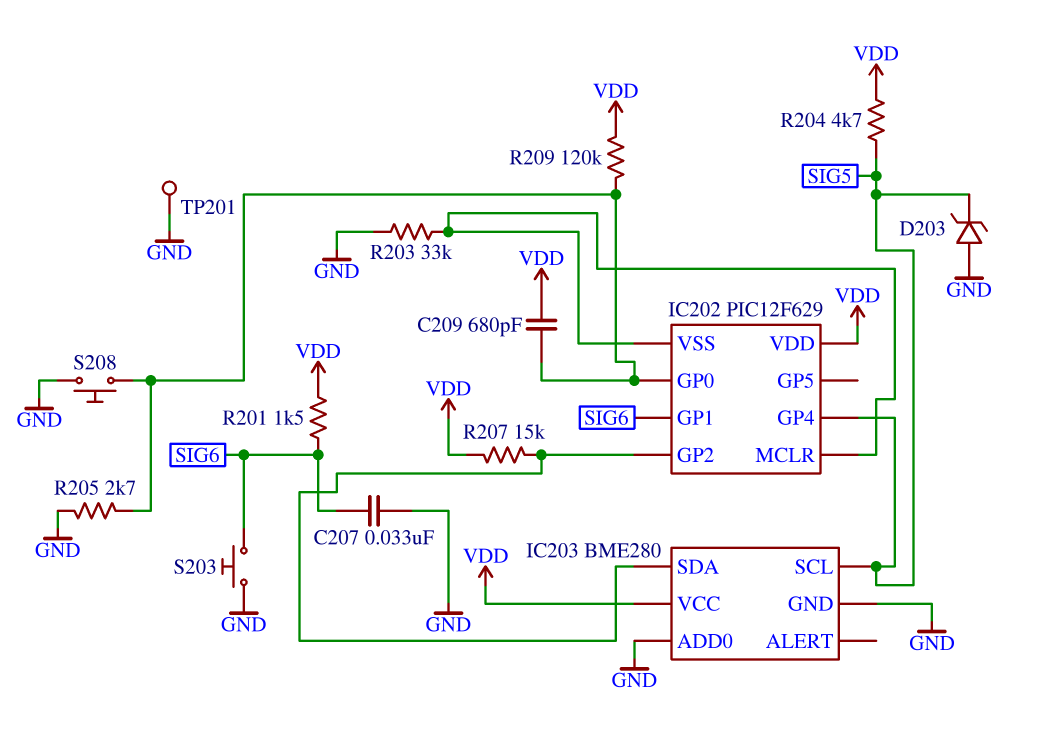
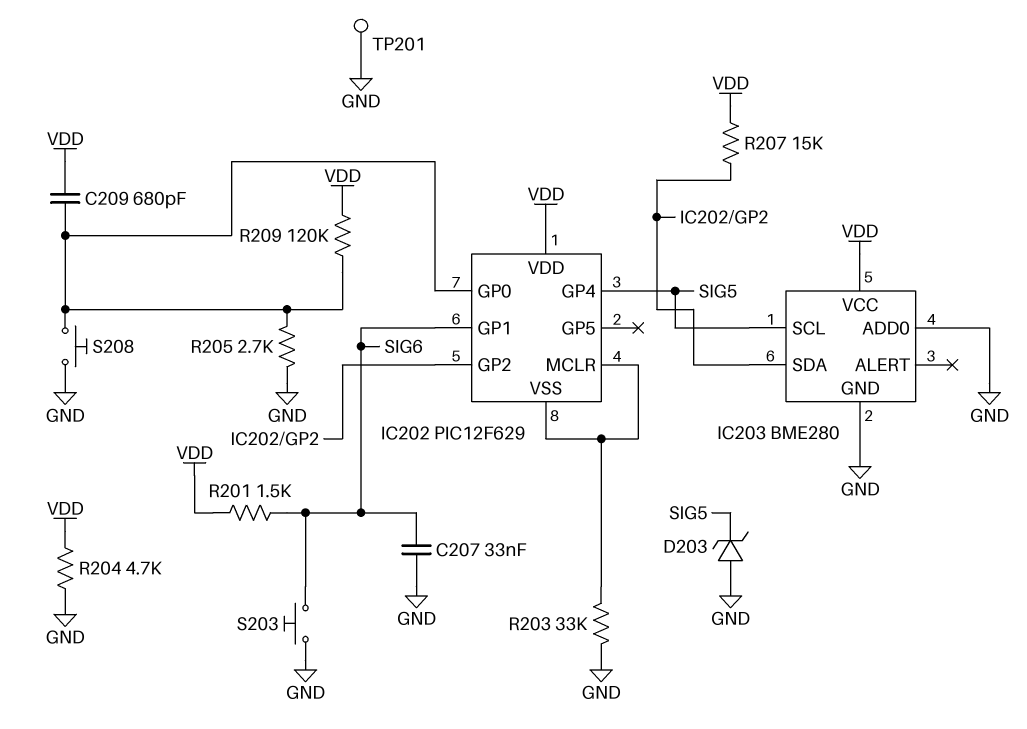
R204: 4.7k (SIG5, VDD) -> 4.7k (GND, VDD)

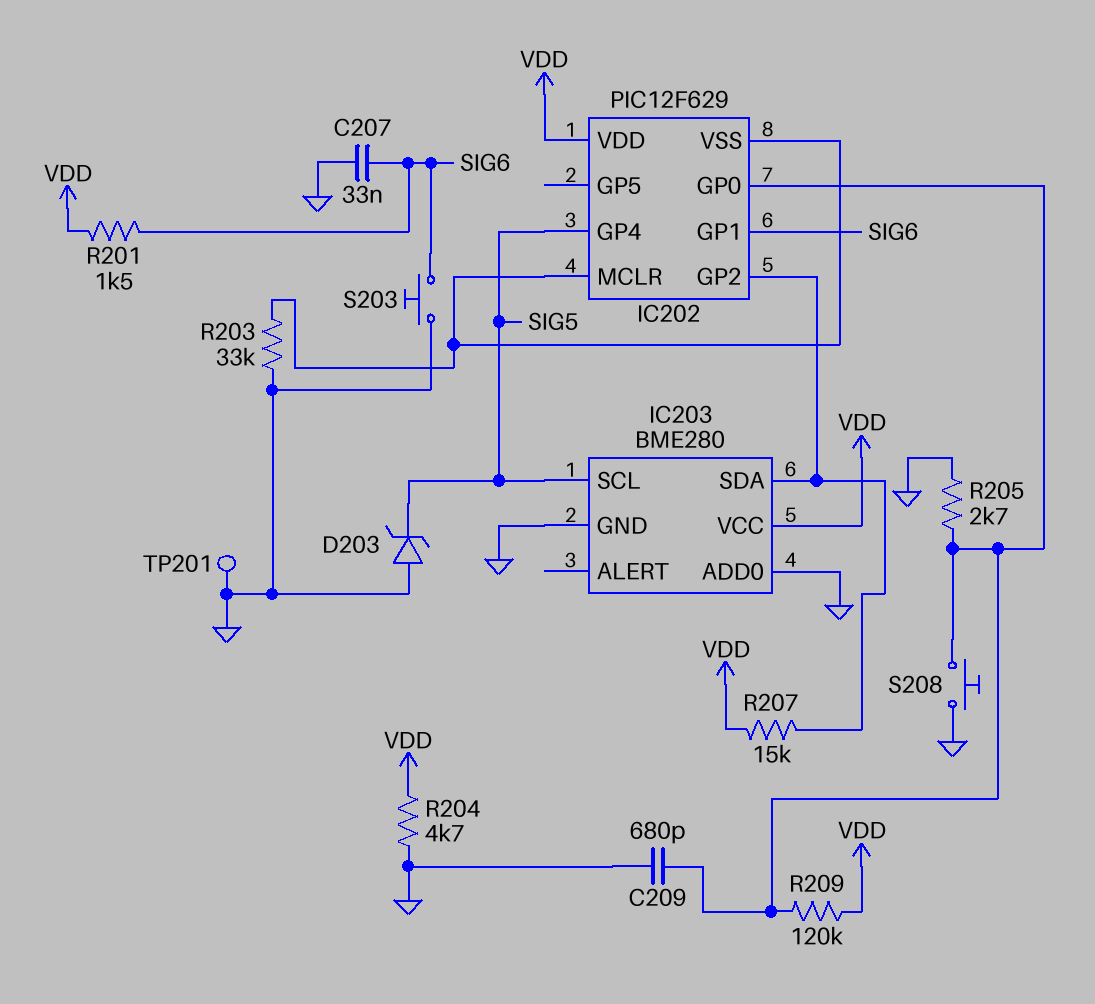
C209: 680pF (IC202/GP0, VDD) -> 680pF (GND, IC202/GP0)

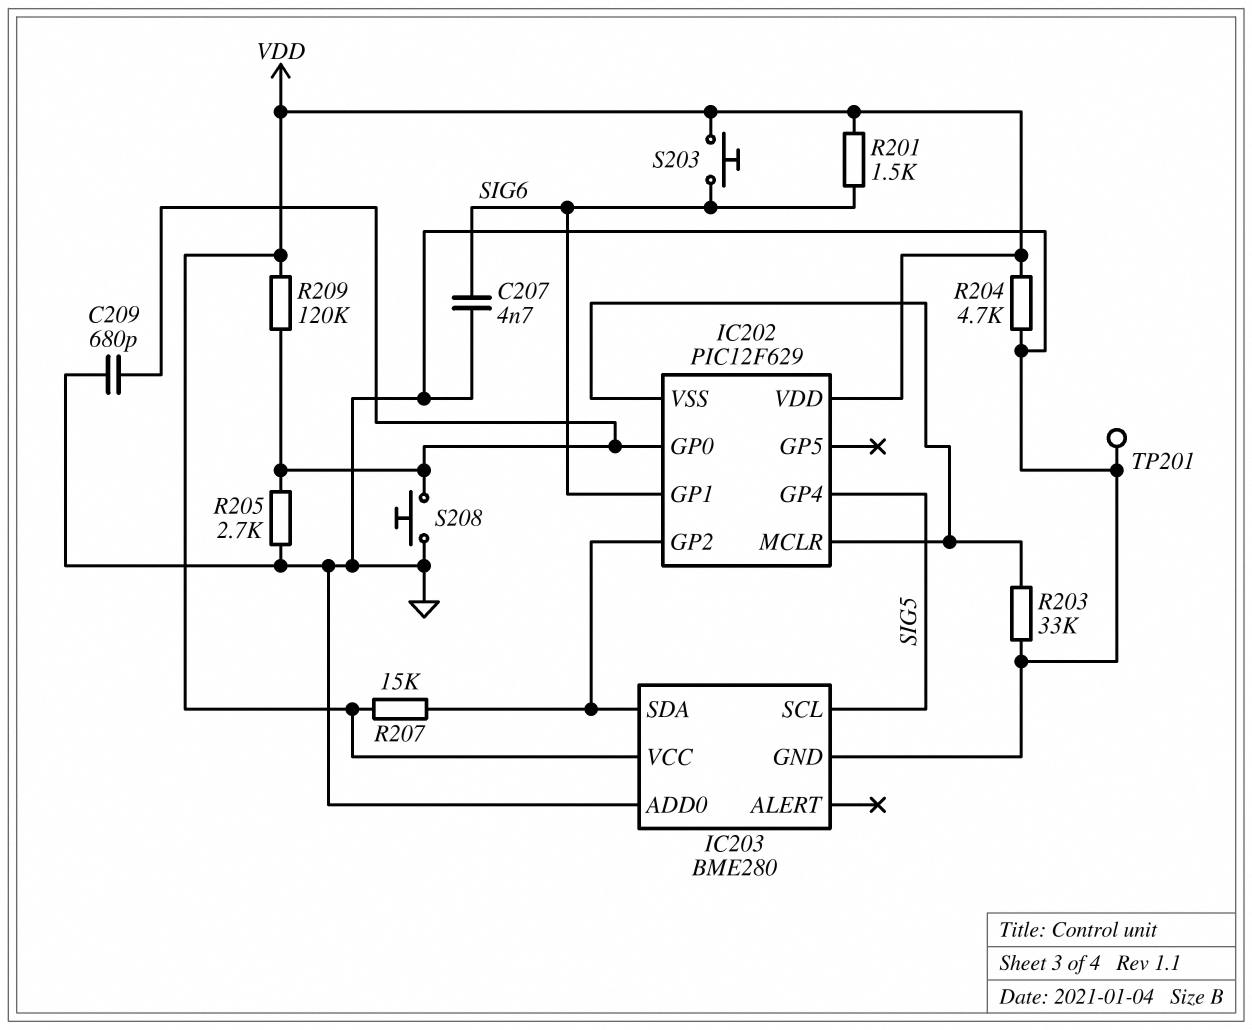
C207: 33nF (GND, SIG6) -> 4.7nF (GND, SIG6)
D203: zener (A GND, K SIG5) -> none
S203: button (GND, SIG6) -> button (SIG6, VDD)

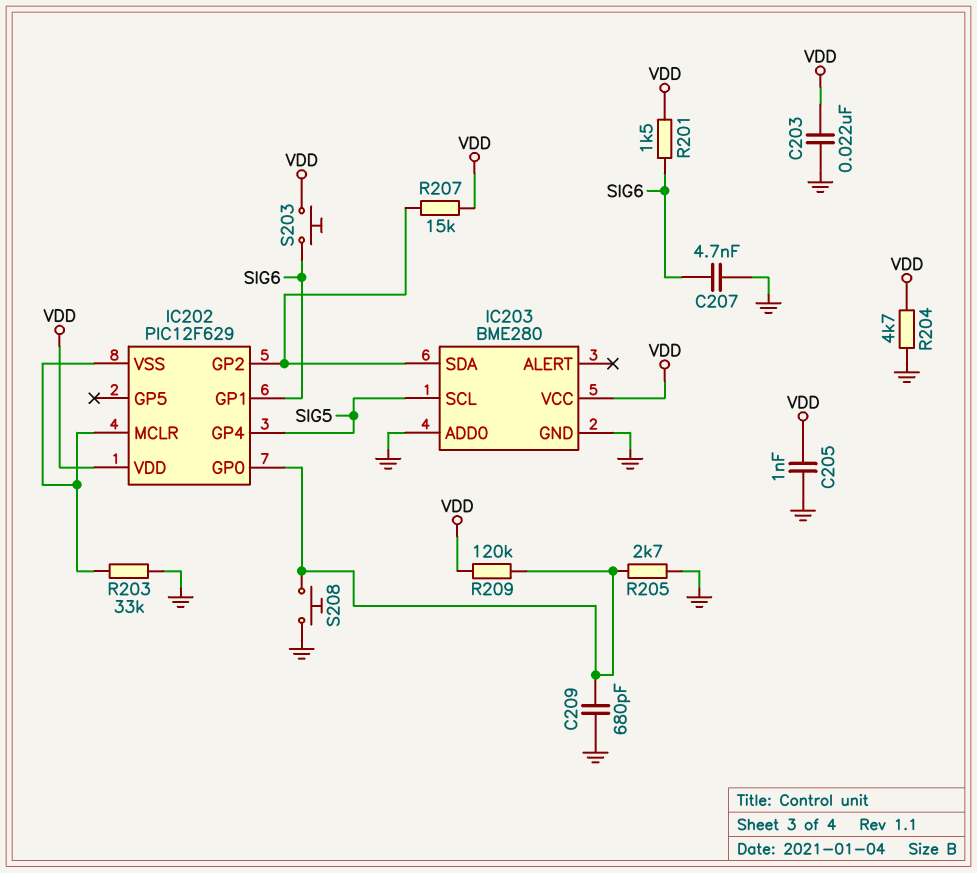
C203: none -> 22nF (GND, VDD)
C205: none -> 1nF (GND, VDD)
TP201: test point (GND) -> none

